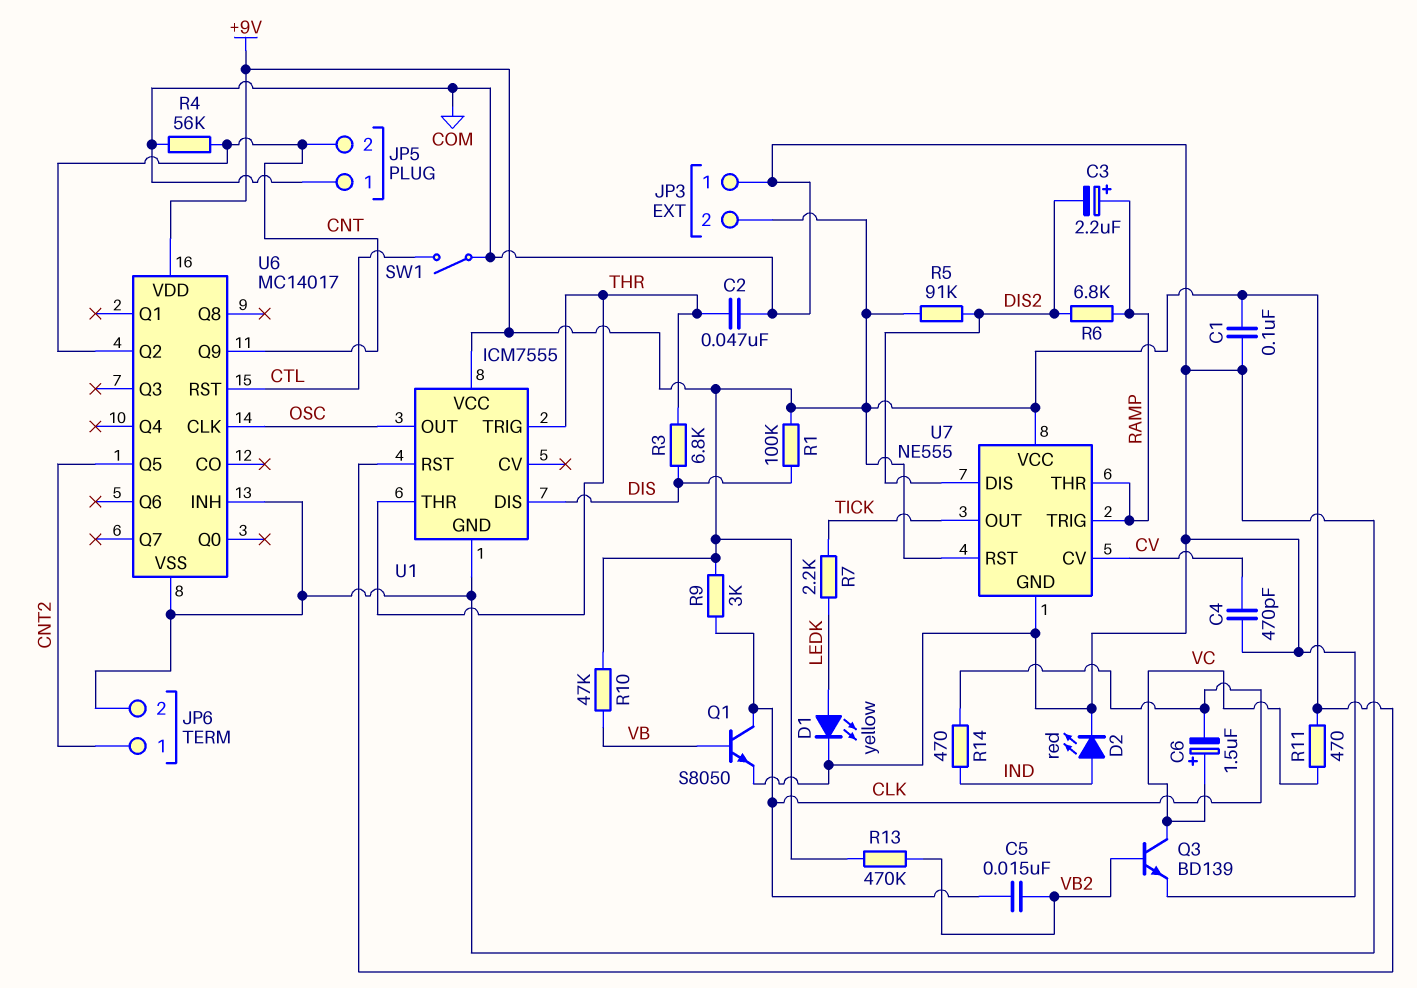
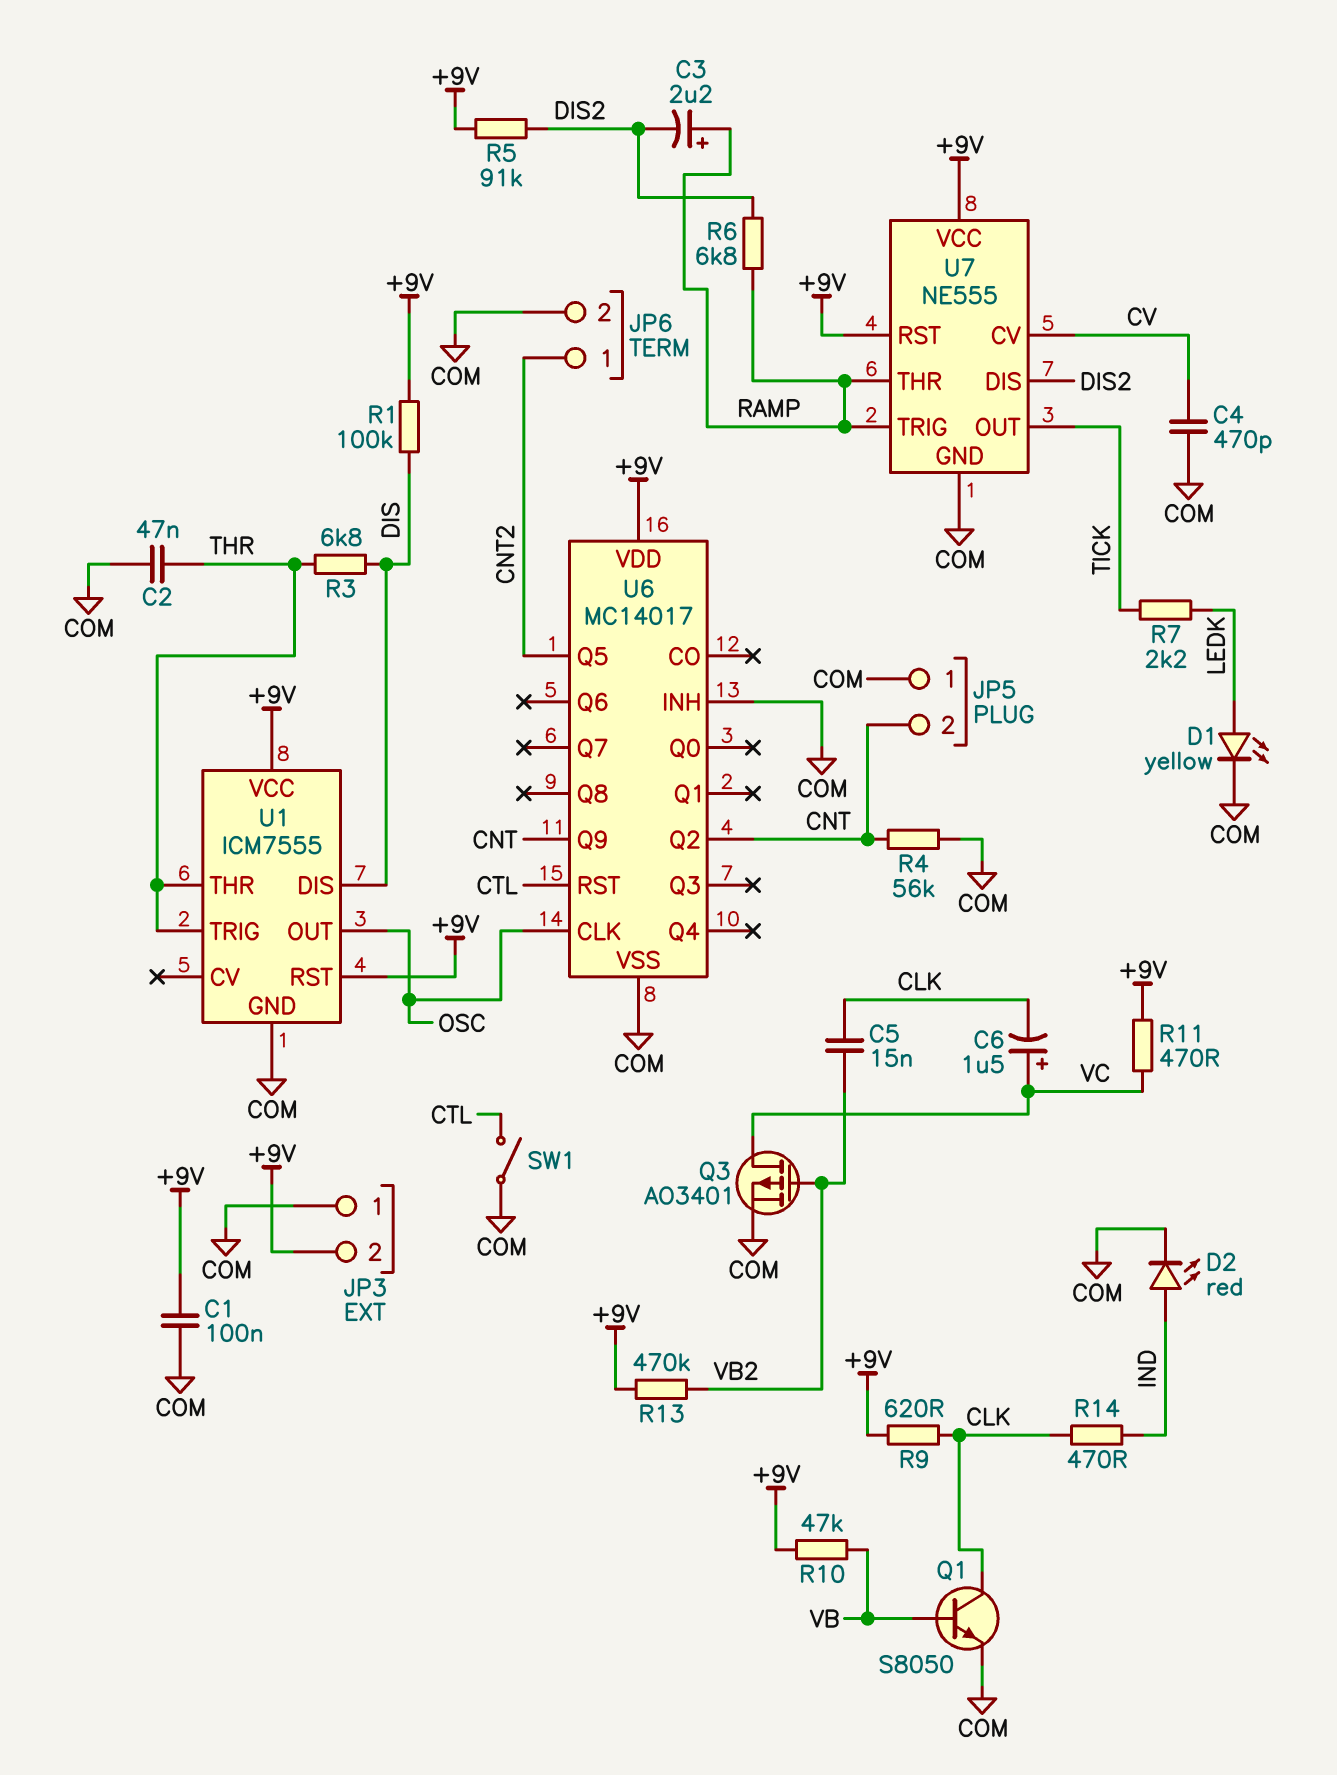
Q3: NPN BD139 (B VB2, C VC, E COM) -> PMOS AO3401 (G VB2, D VC, S COM)
R9: 3k (+9V, CLK) -> 620 (+9V, CLK)

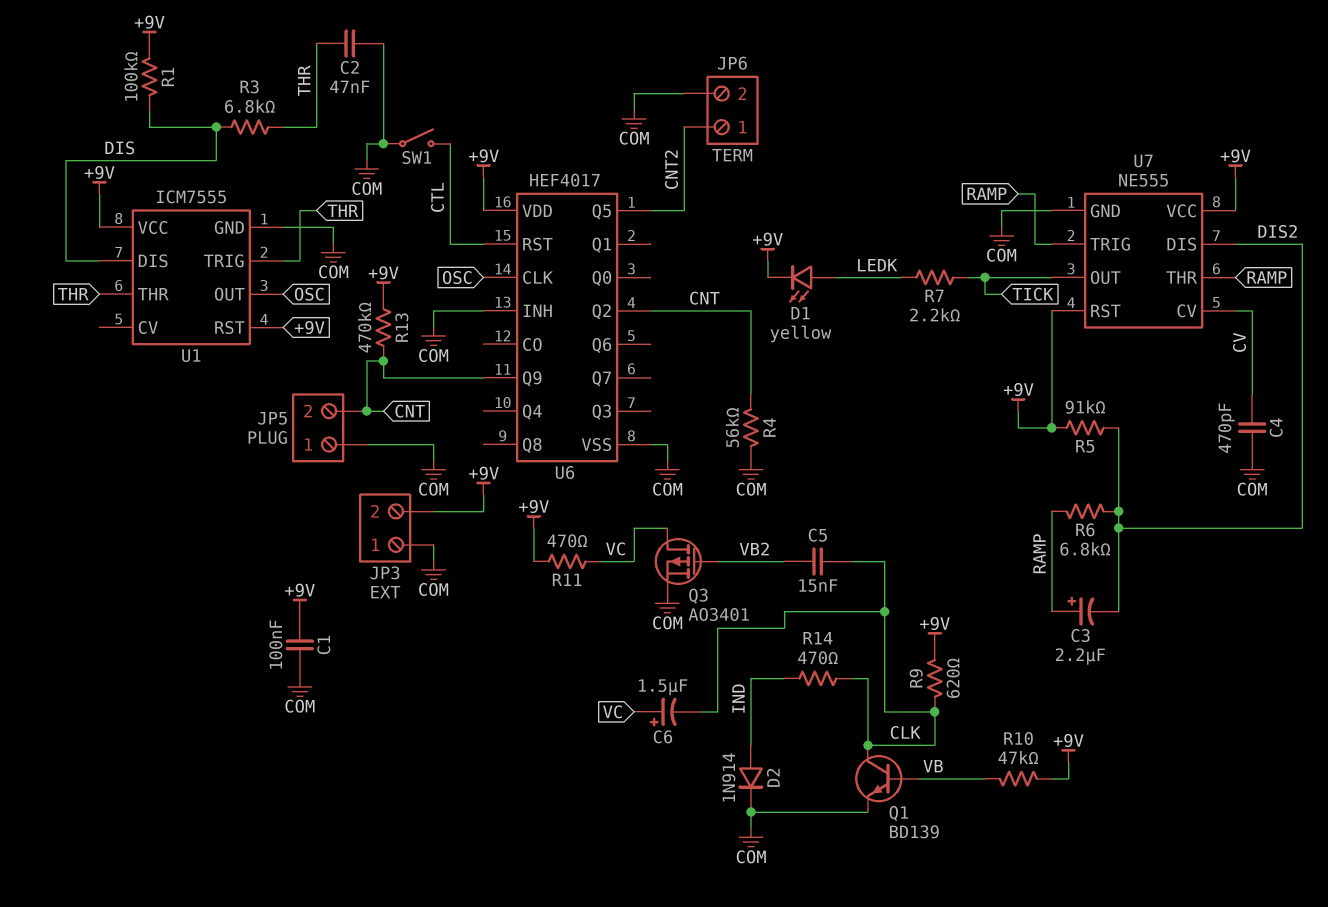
D1: LED yellow (A LEDK, K COM) -> LED yellow (A LEDK, K +9V)
D2: LED red (A IND, K COM) -> diode 1N914 (A IND, K COM)
Q1: NPN S8050 (B VB, C CLK, E COM) -> NPN BD139 (B VB, C CLK, E COM)
R13: 470k (+9V, VB2) -> 470k (+9V, CNT)
U6: MC14017 -> HEF4017

